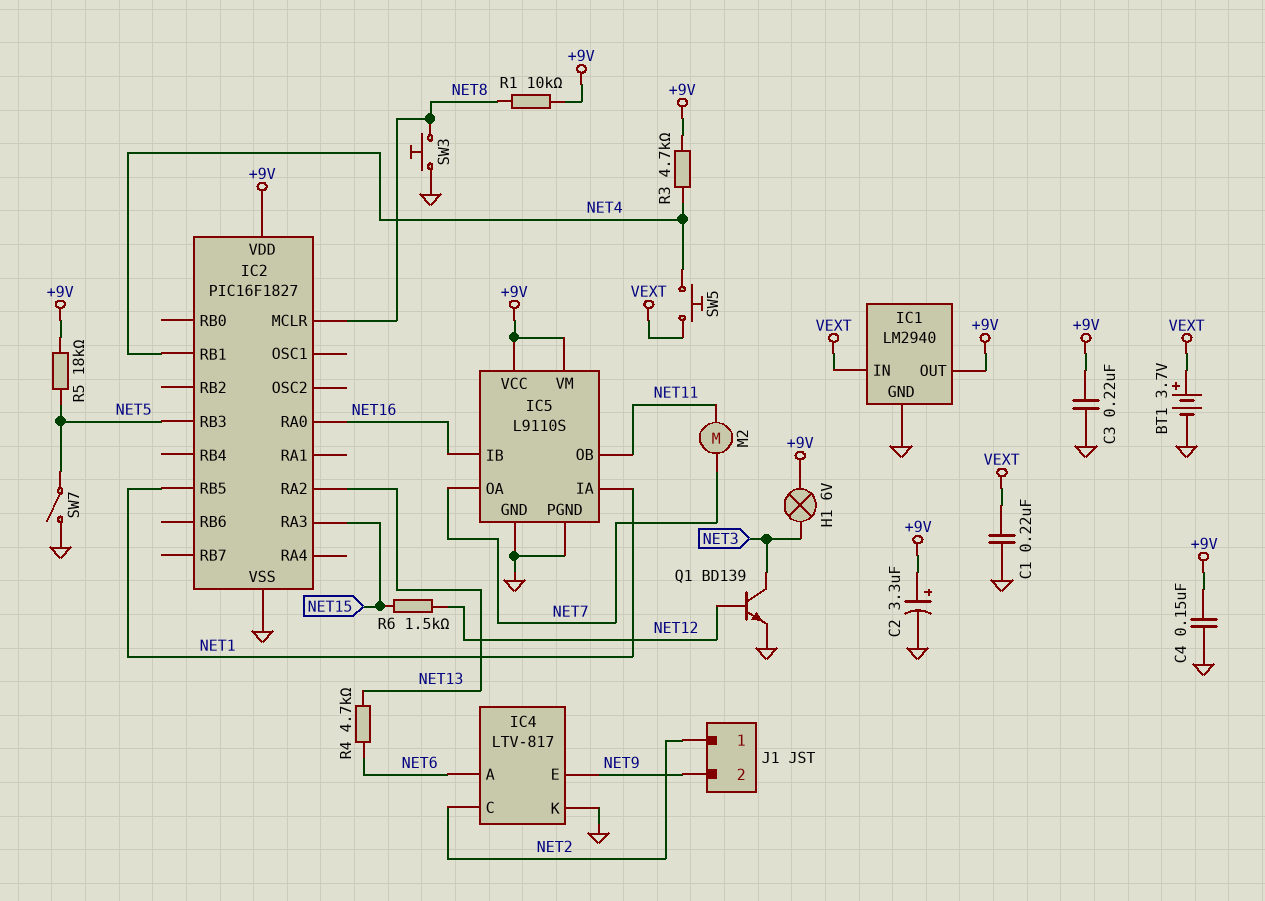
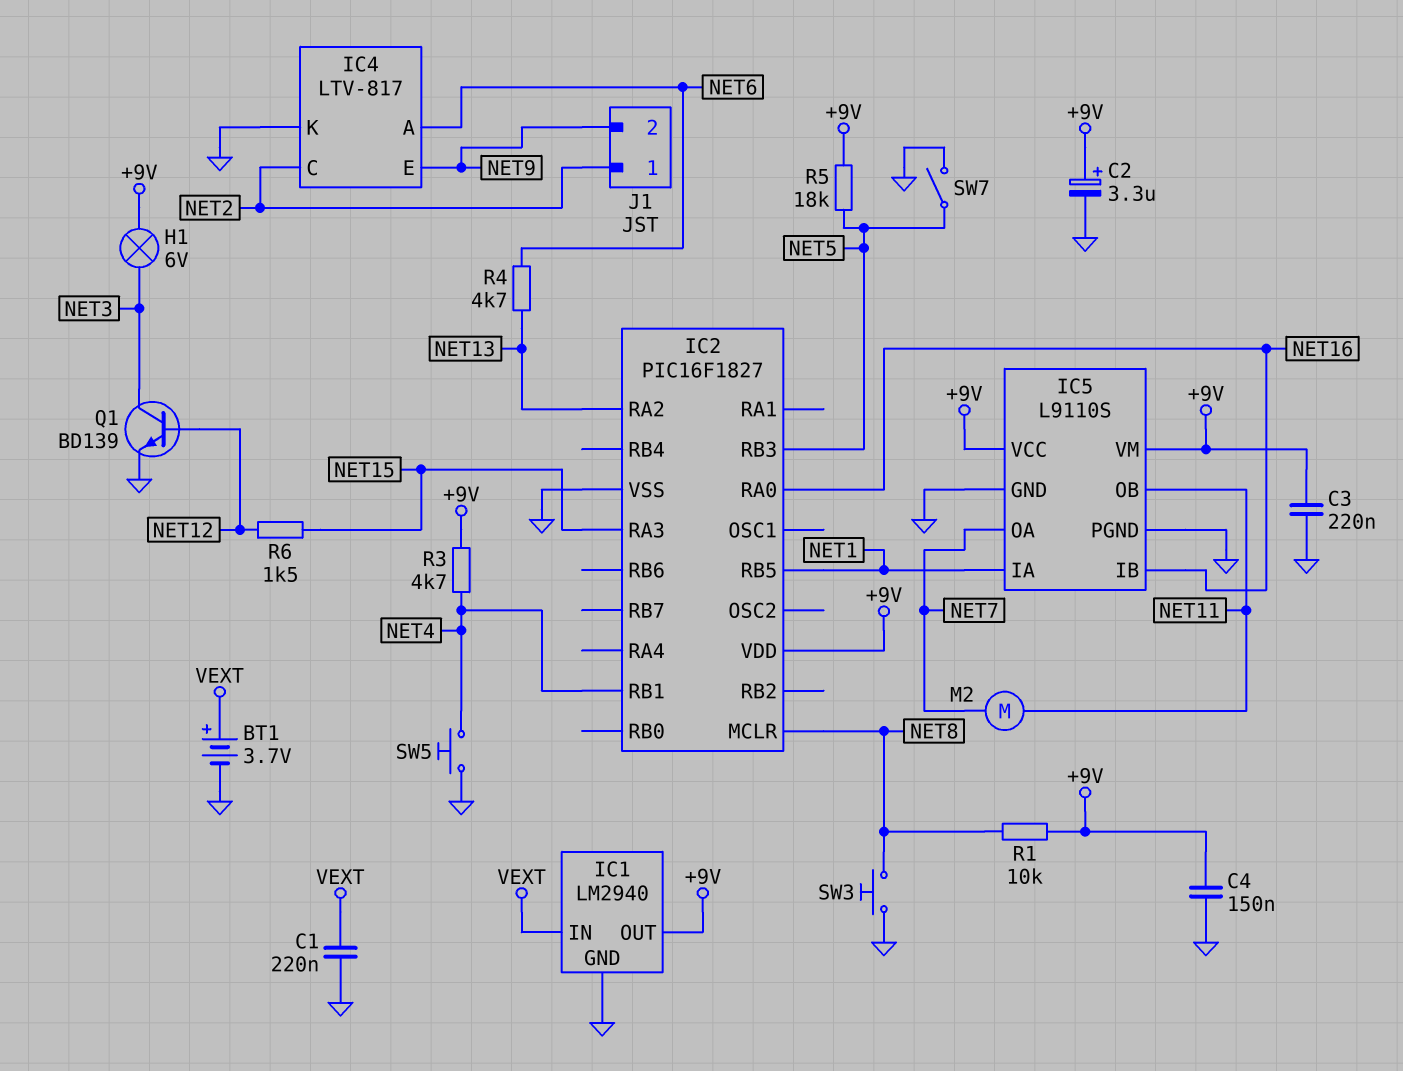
SW5: button (NET4, VEXT) -> button (GND, NET4)

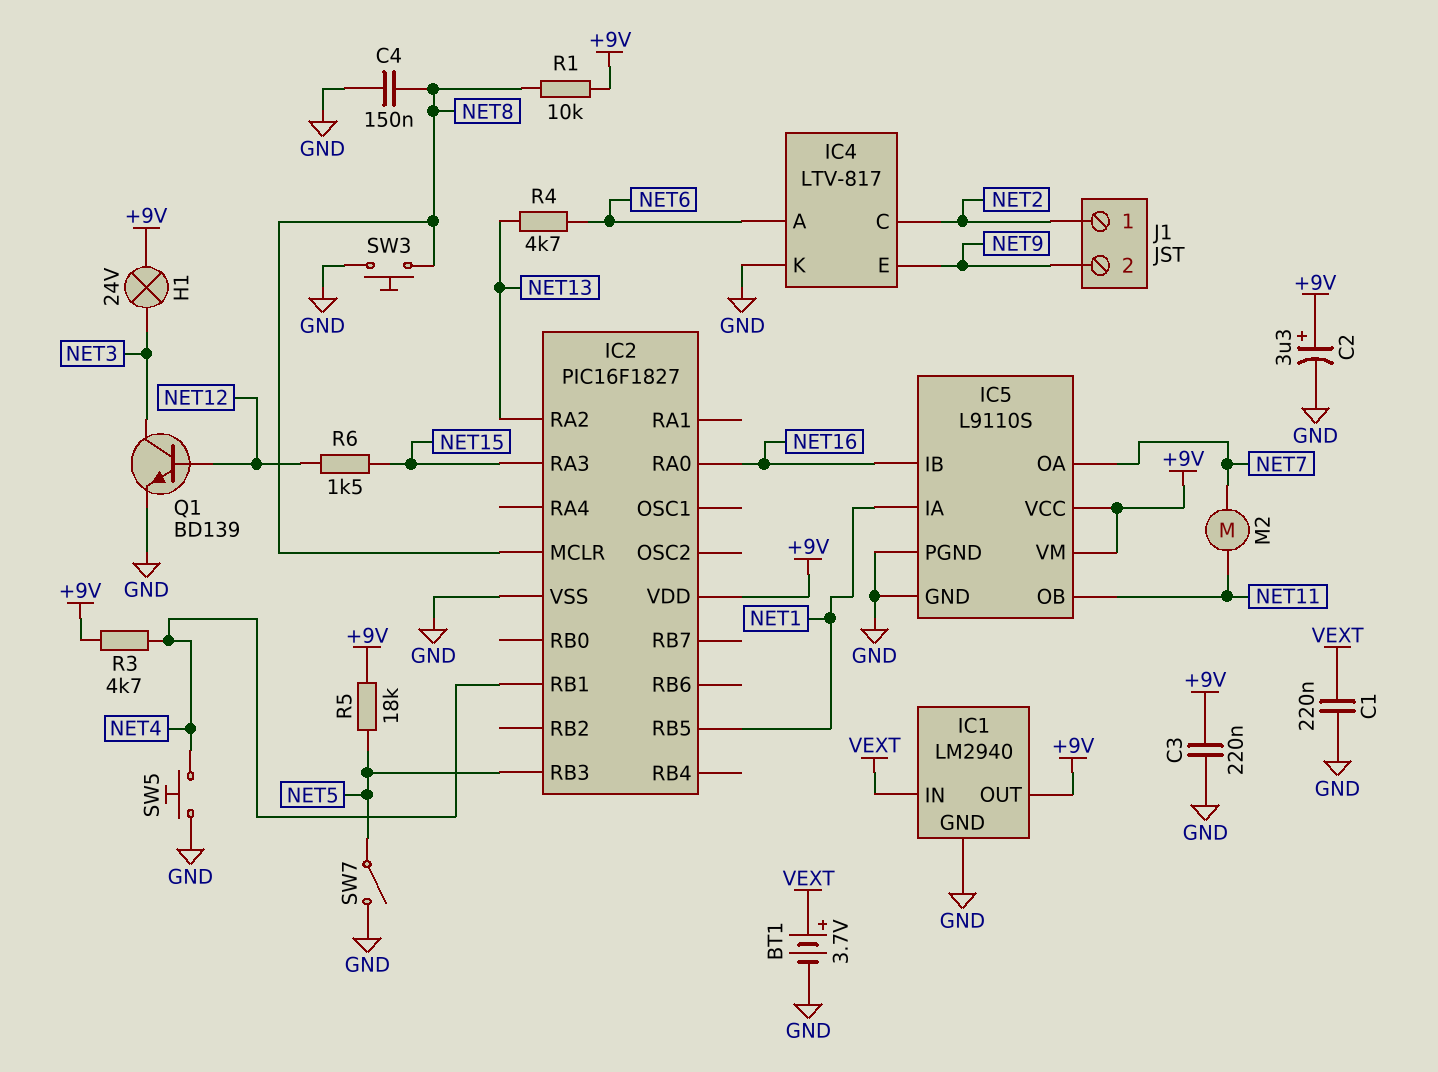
C4: 150nF (+9V, GND) -> 150nF (GND, NET8)
H1: lamp 6V (+9V, NET3) -> lamp 24V (+9V, NET3)

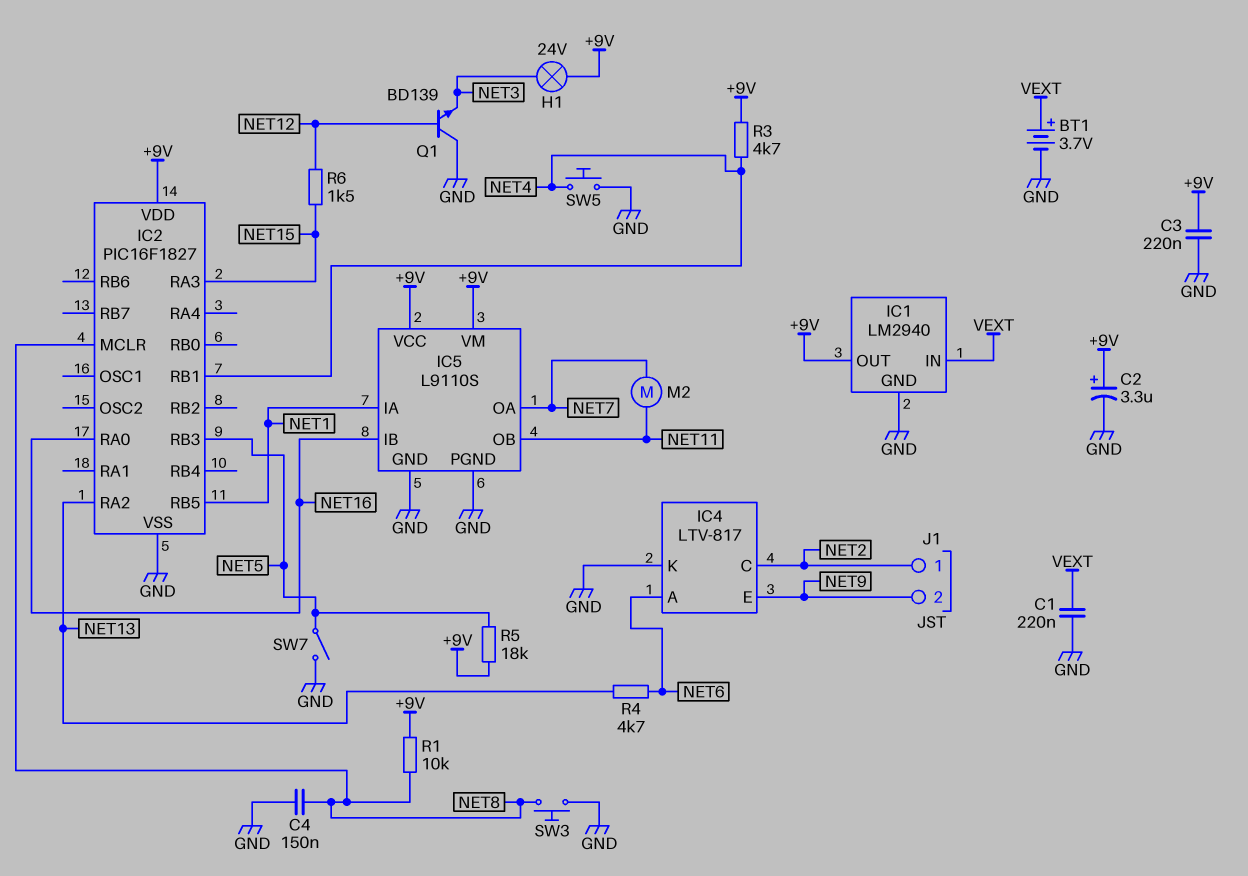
Q1: NPN BD139 (B NET12, C NET3, E GND) -> NPN BD139 (B NET12, C GND, E NET3)

